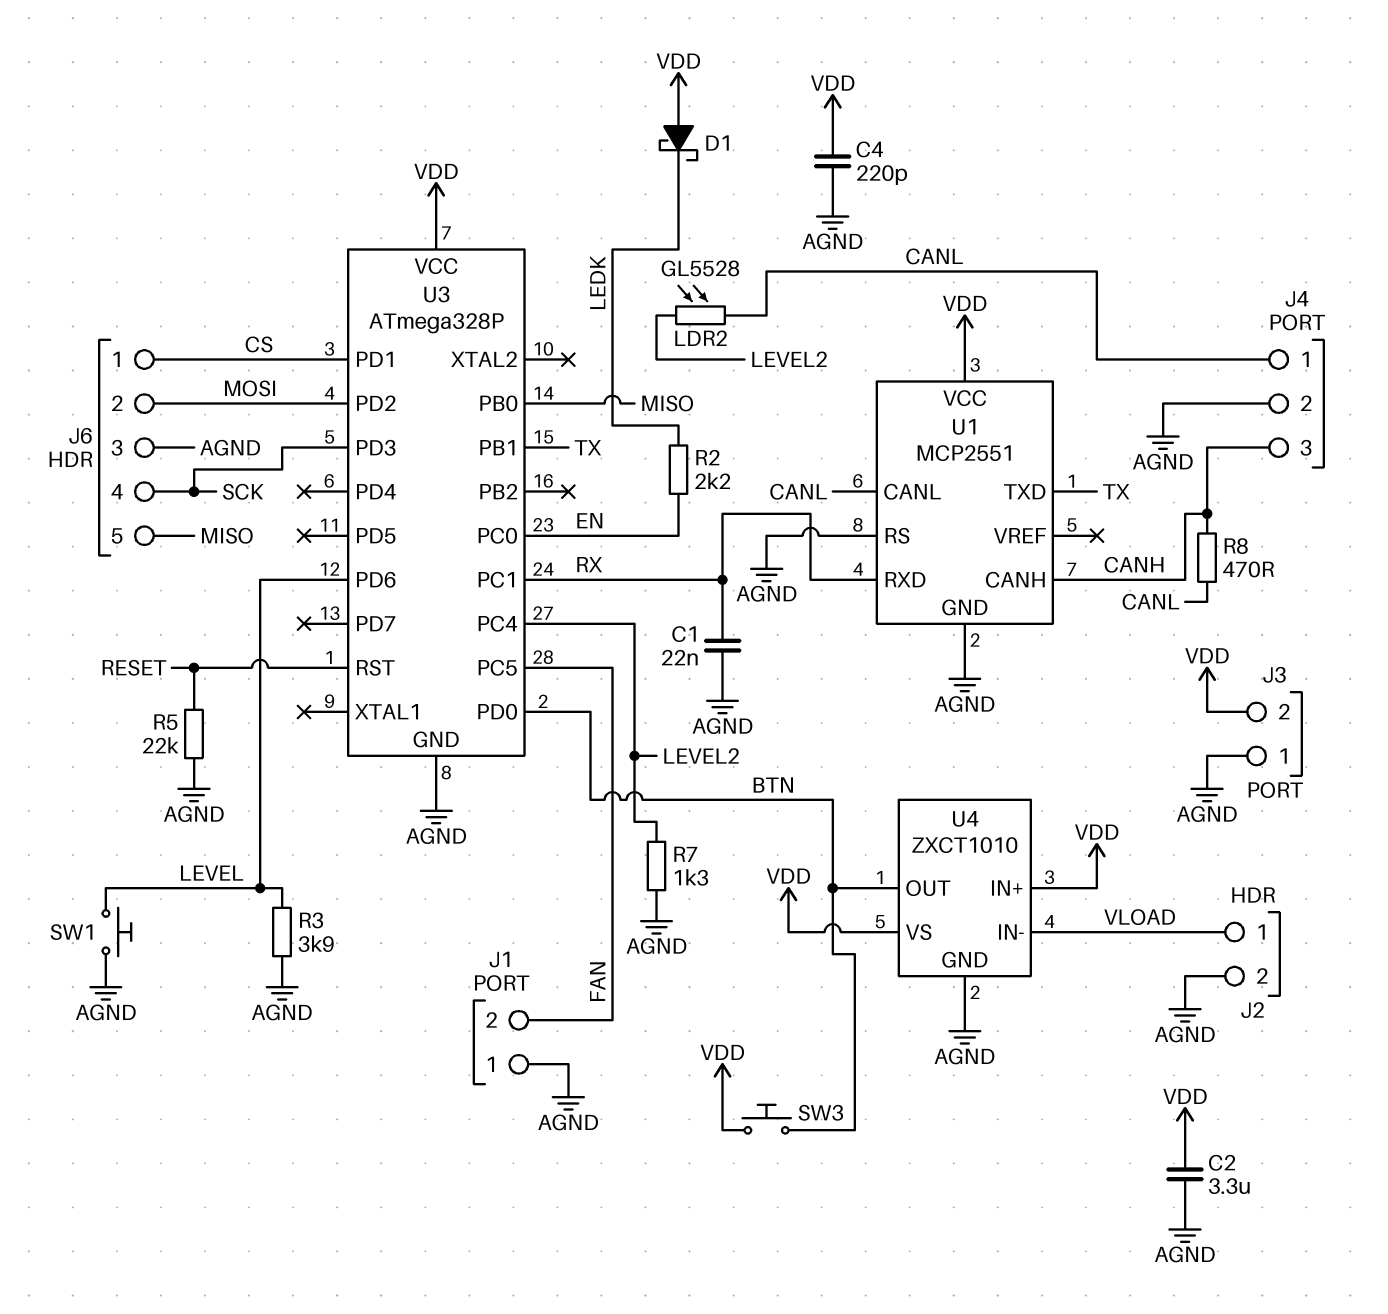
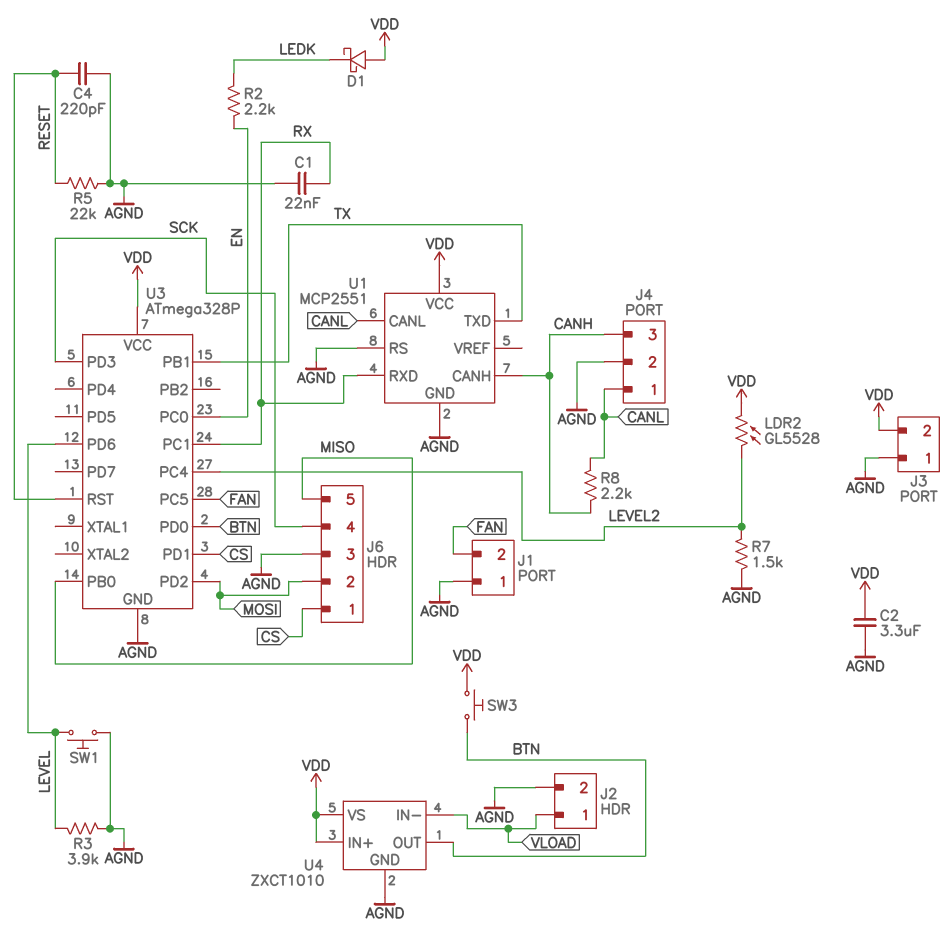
C4: 220pF (AGND, VDD) -> 220pF (AGND, RESET)
LDR2: GL5528 (CANL, LEVEL2) -> GL5528 (LEVEL2, VDD)
R7: 1.3k (AGND, LEVEL2) -> 1.5k (AGND, LEVEL2)
R8: 470 (CANH, CANL) -> 2.2k (CANH, CANL)

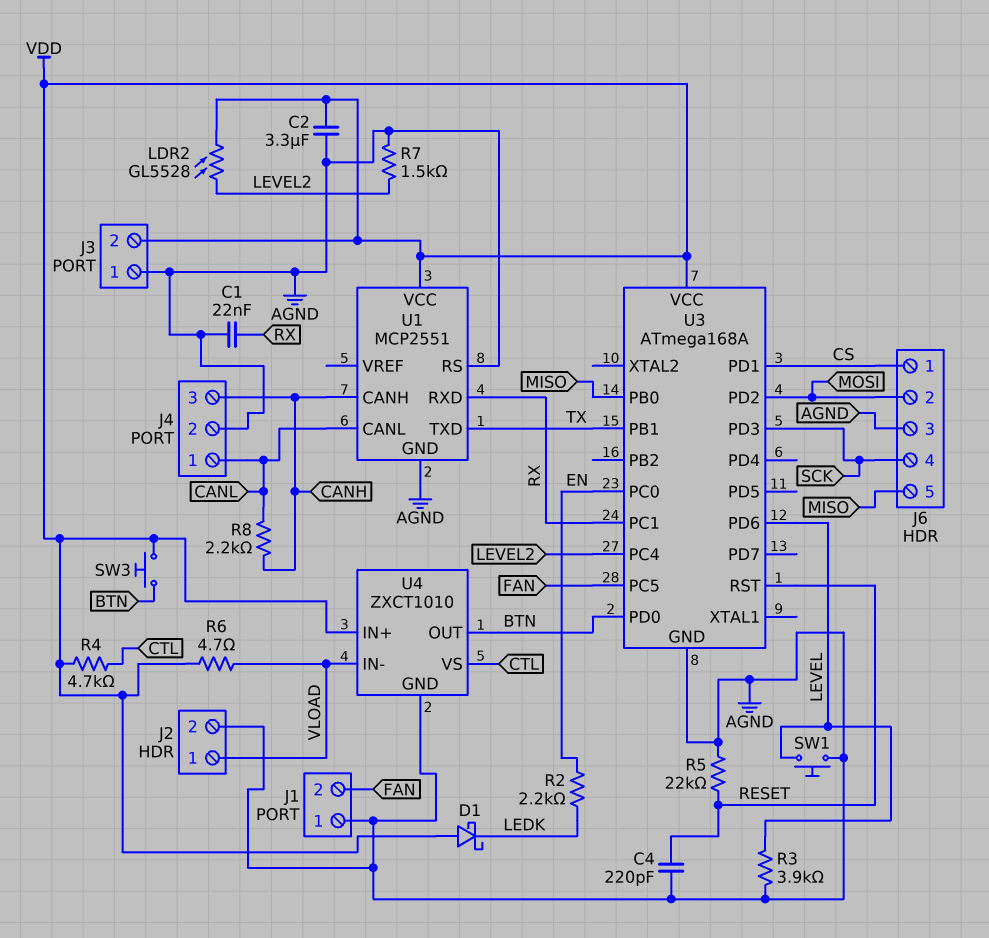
R4: none -> 4.7k (CTL, VDD)
R6: none -> 4.7 (VDD, VLOAD)
U3: ATmega328P -> ATmega168A
U4 pin VS: VDD -> CTL

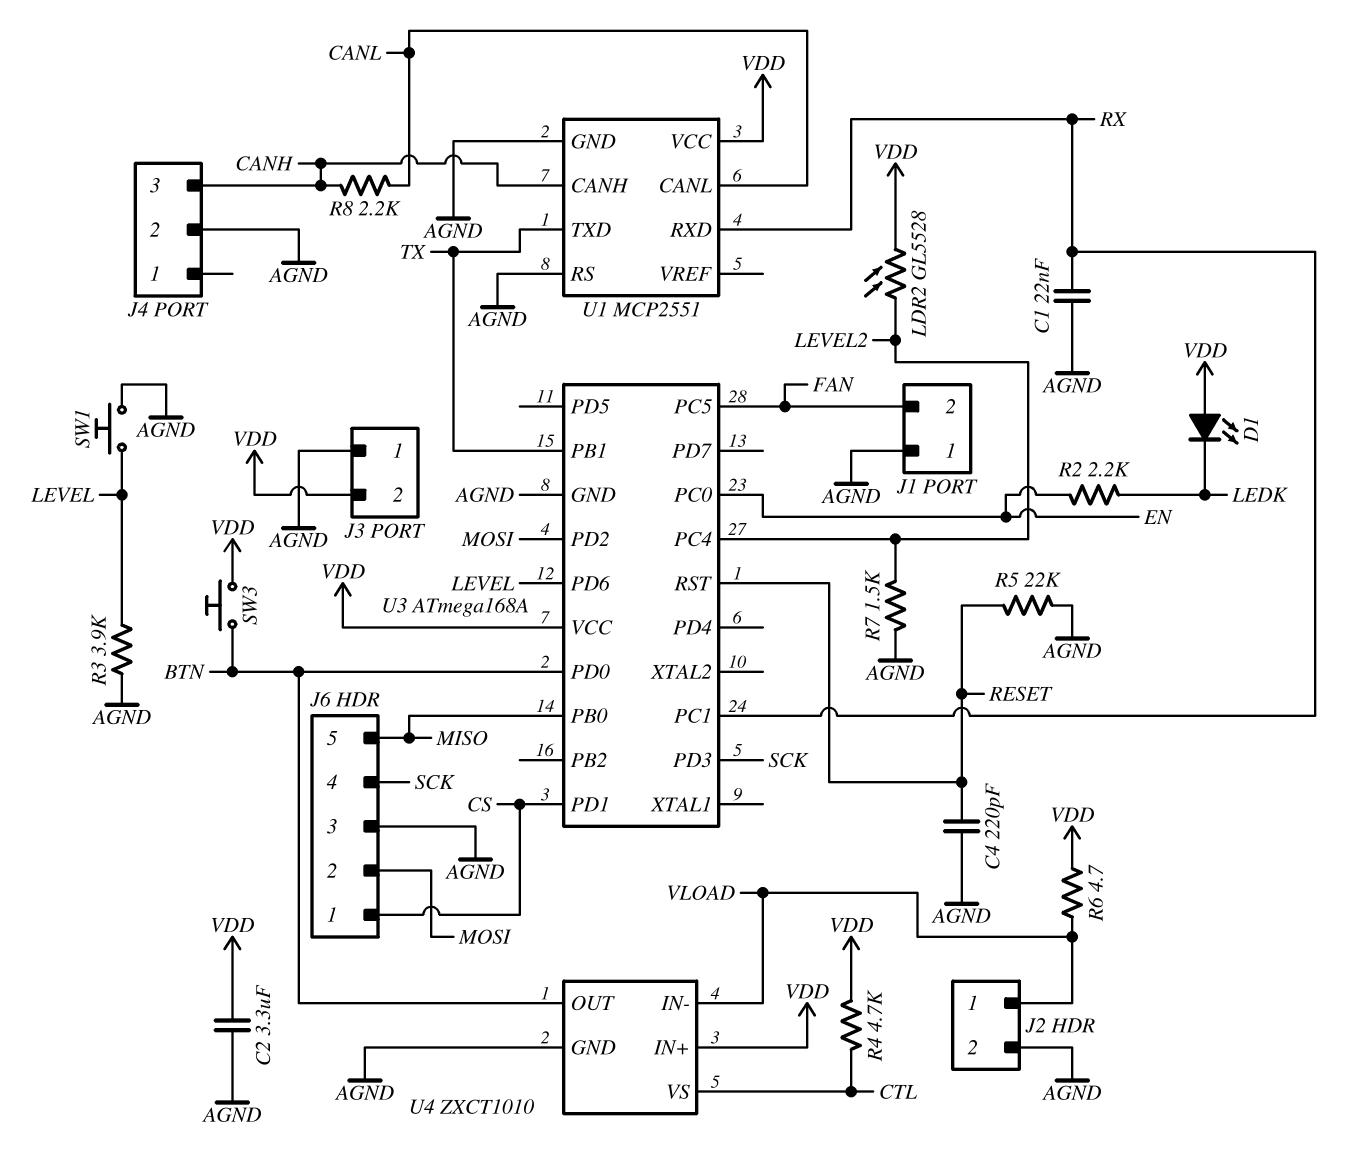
D1: schottky (A VDD, K LEDK) -> LED (A VDD, K LEDK)
J4 pin 1: CANL -> none

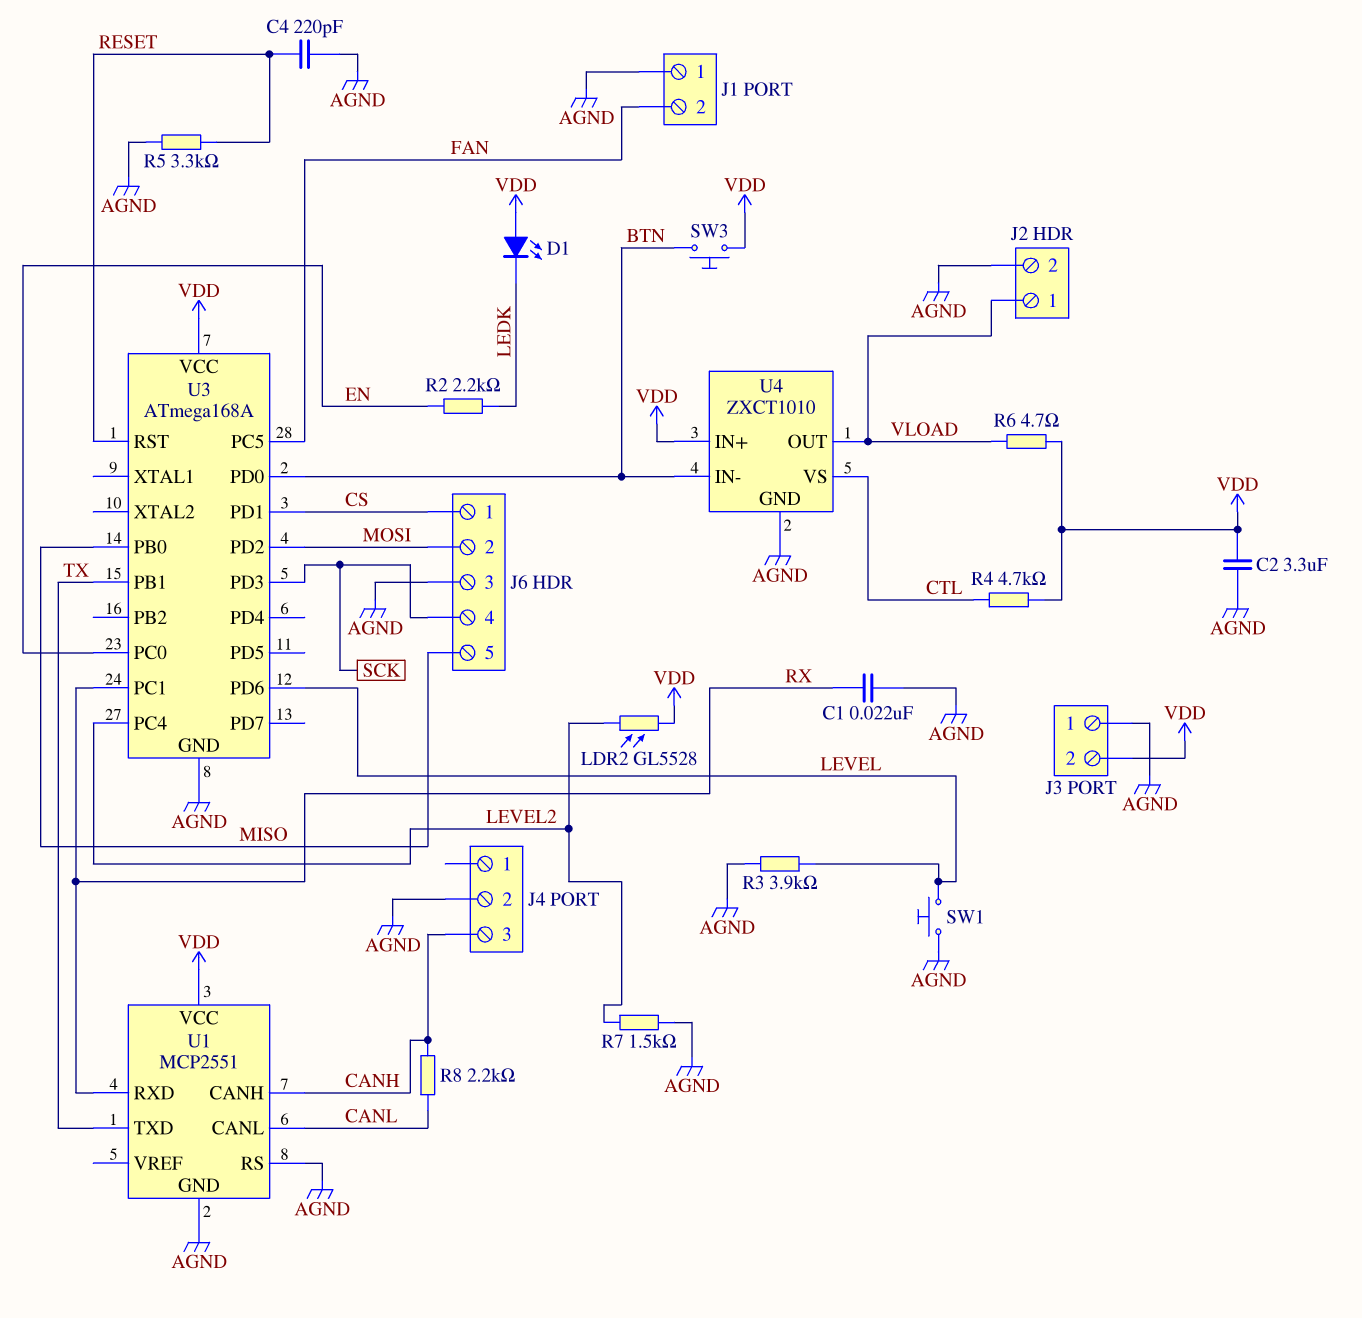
R5: 22k (AGND, RESET) -> 3.3k (AGND, RESET)
U4 pin IN-: VLOAD -> BTN
U4 pin OUT: BTN -> VLOAD

